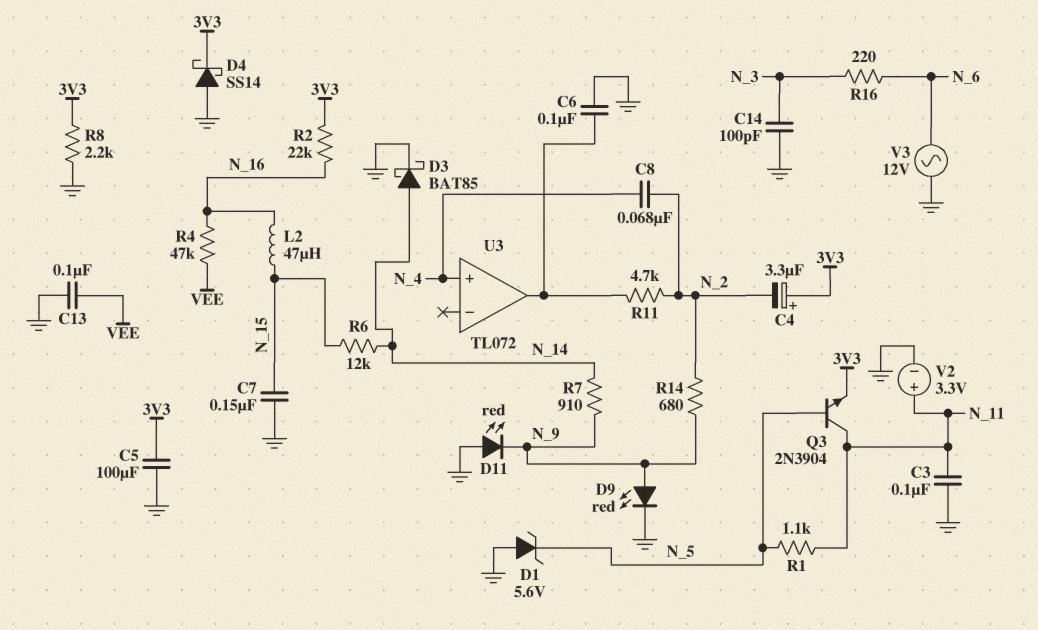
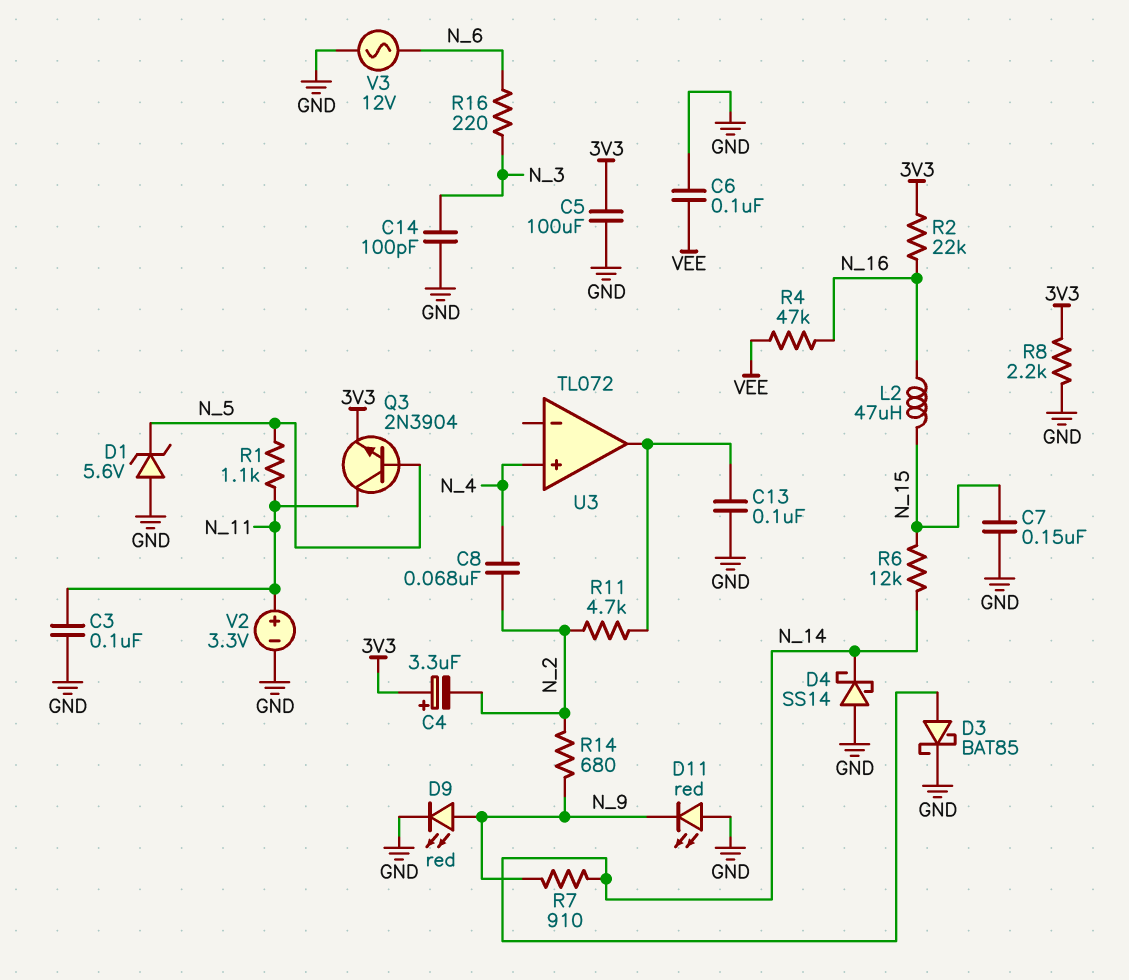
C6: 100nF (GND, U3/out) -> 100nF (GND, VEE)
C13: 100nF (GND, VEE) -> 100nF (GND, U3/out)
D4: schottky SS14 (A GND, K 3V3) -> schottky SS14 (A GND, K N_14)

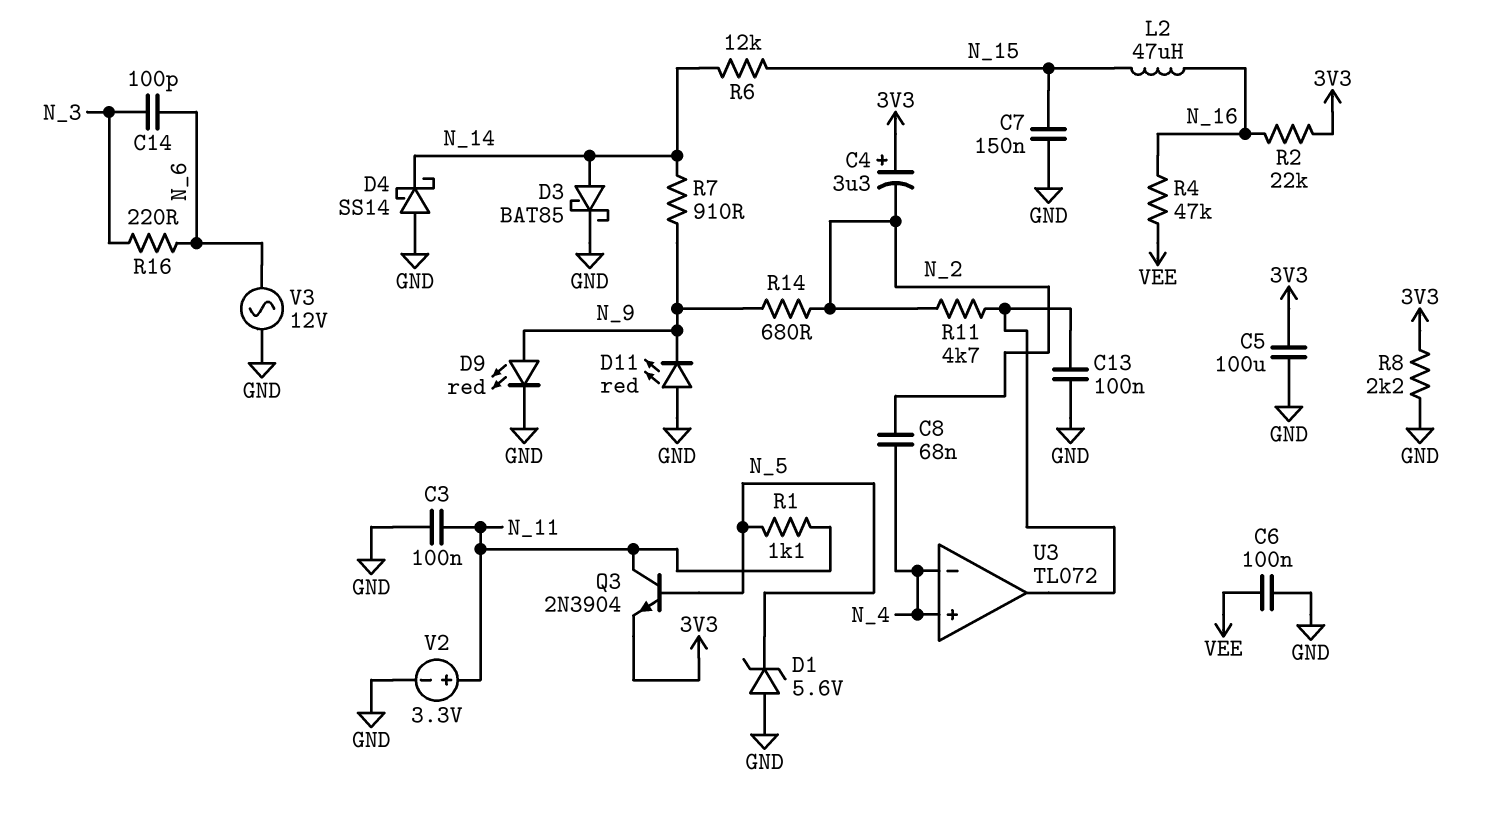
C14: 100pF (GND, N_3) -> 100pF (N_3, N_6)
U3 pin in-: none -> N_4

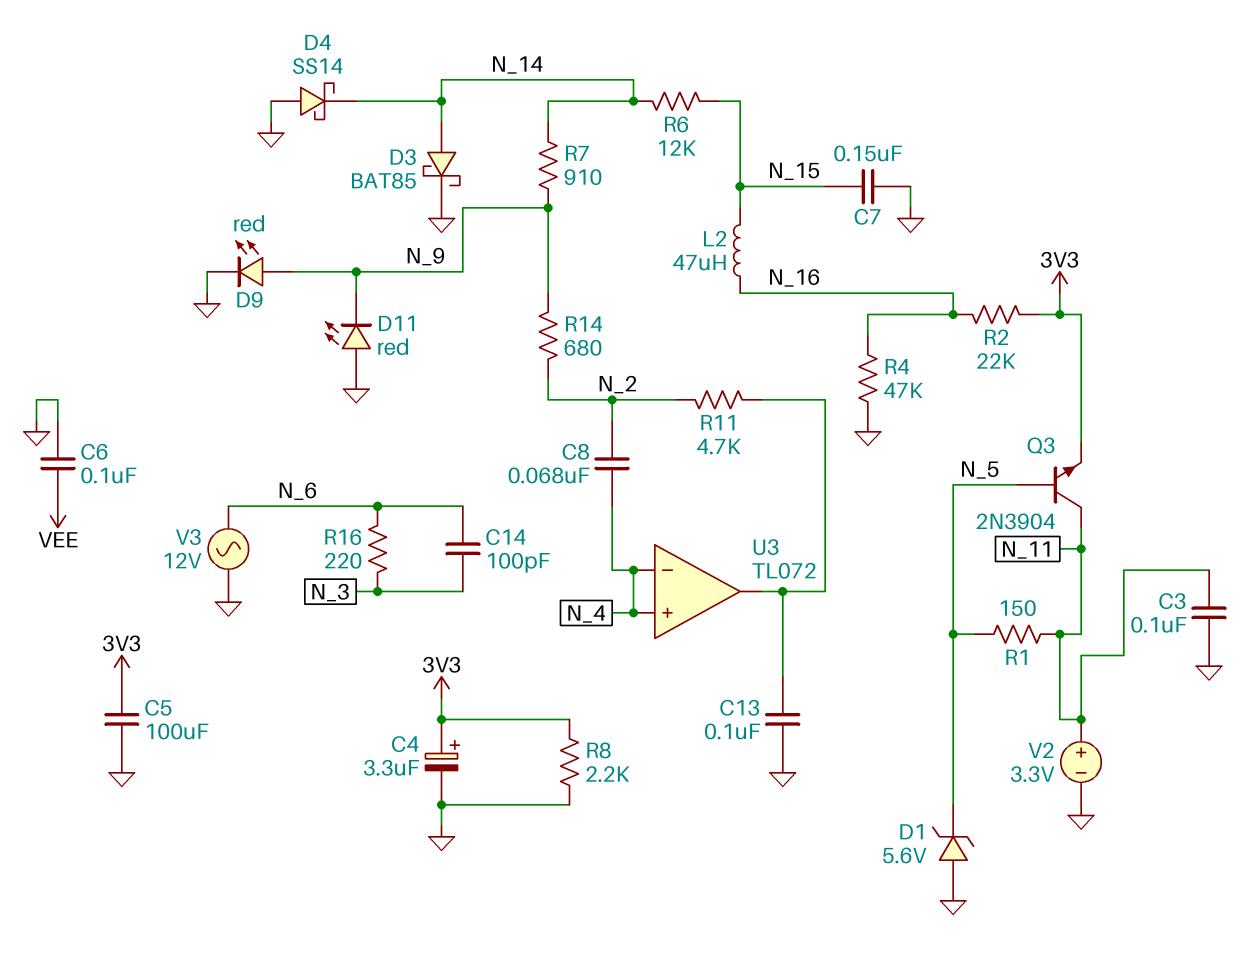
C4: 3.3uF (plus 3V3, minus N_2) -> 3.3uF (plus 3V3, minus GND)
R1: 1.1k (N_5, N_11) -> 150 (N_5, N_11)
R4: 47k (N_16, VEE) -> 47k (GND, N_16)

